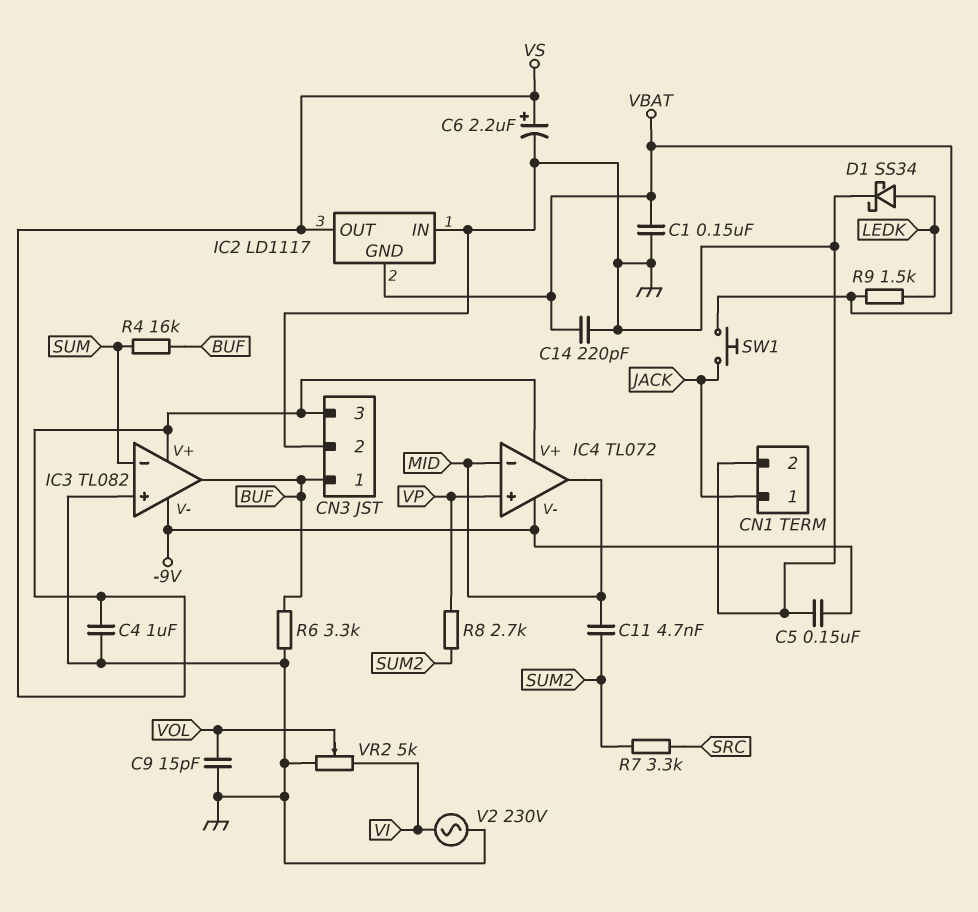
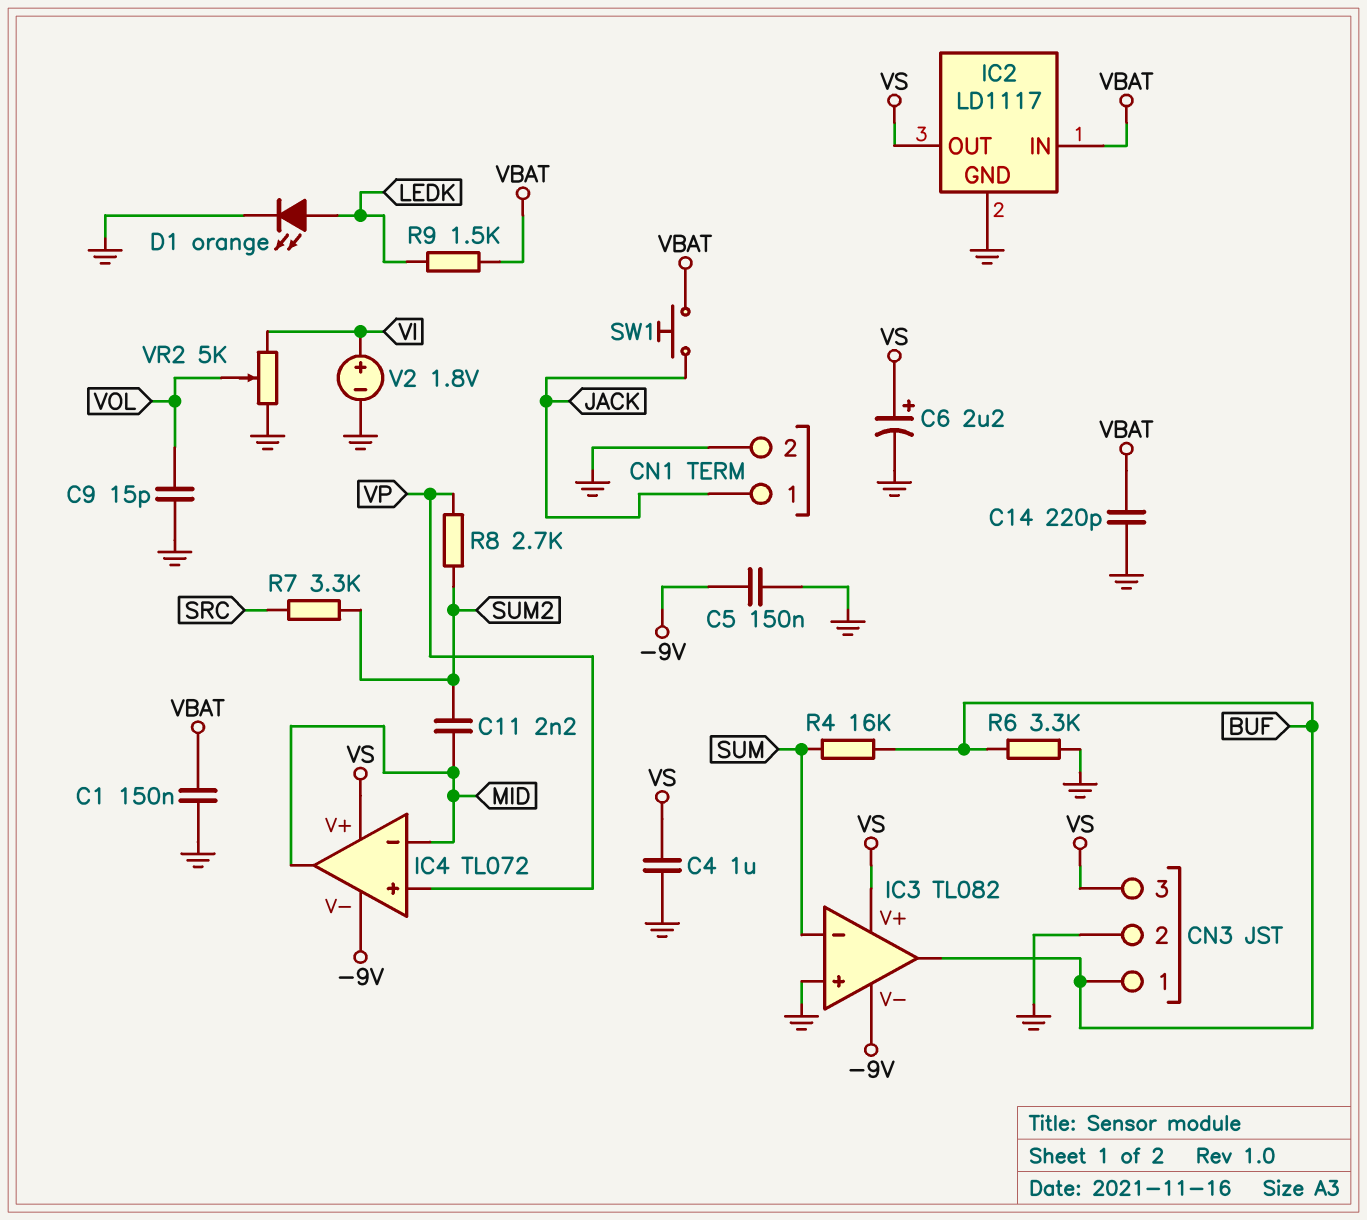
C11: 4.7nF (MID, SUM2) -> 2.2nF (MID, SUM2)
D1: schottky SS34 (A LEDK, K GND) -> LED orange (A LEDK, K GND)
IC2 pin GND: VBAT -> GND
IC2 pin IN: GND -> VBAT
V2: AC 230V (GND, VI) -> 1.8V (plus VI, minus GND)

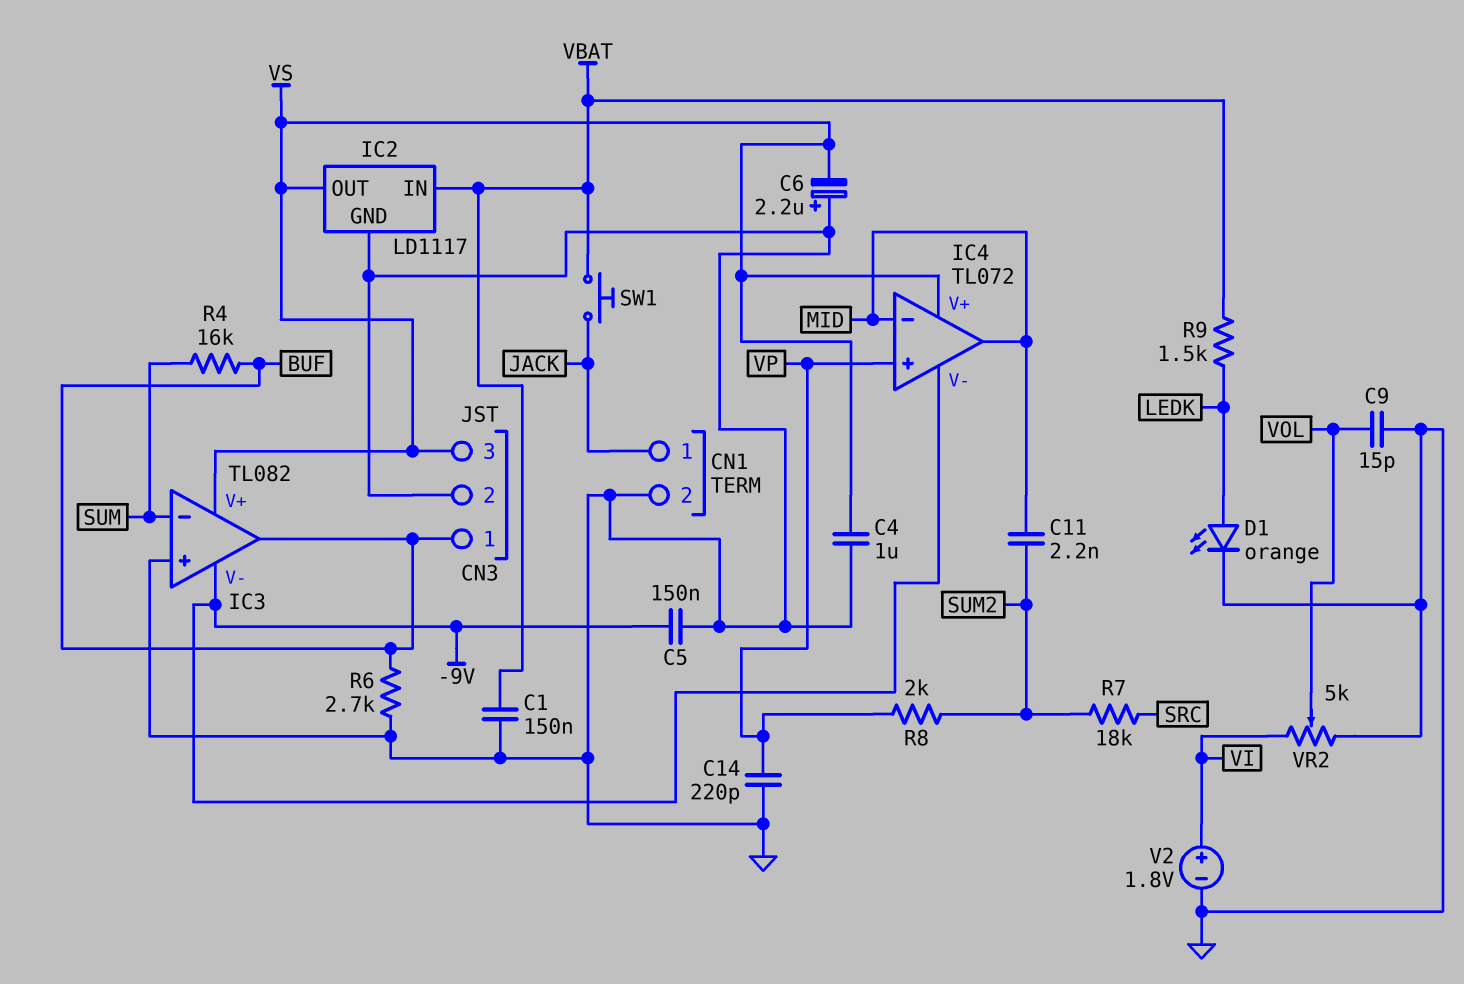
C6: 2.2uF (plus VS, minus GND) -> 2.2uF (plus GND, minus VS)
C14: 220pF (GND, VBAT) -> 220pF (GND, VP)
R6: 3.3k (BUF, GND) -> 2.7k (BUF, GND)
R7: 3.3k (SRC, SUM2) -> 18k (SRC, SUM2)
R8: 2.7k (SUM2, VP) -> 2k (SUM2, VP)

